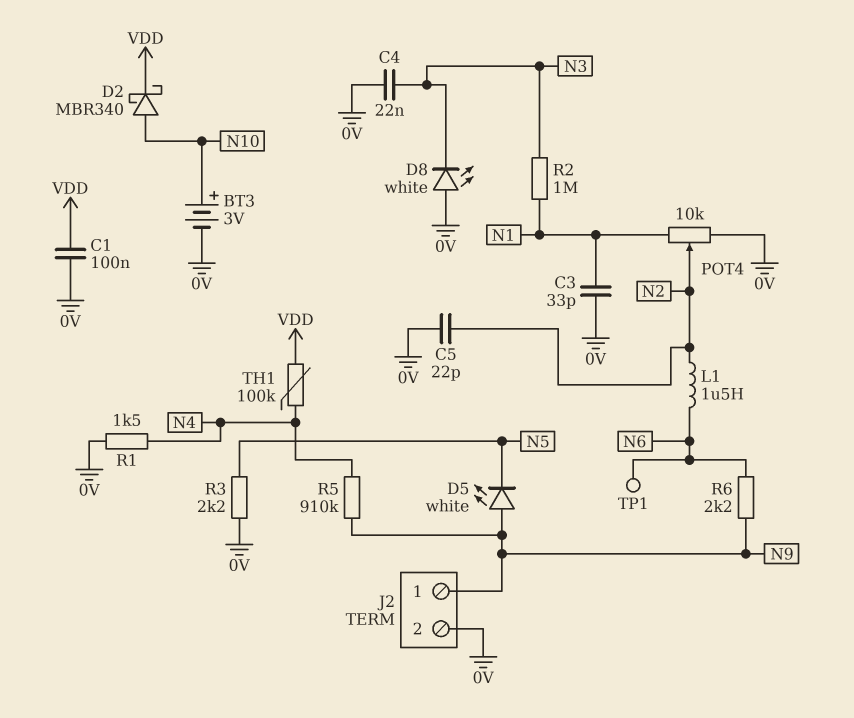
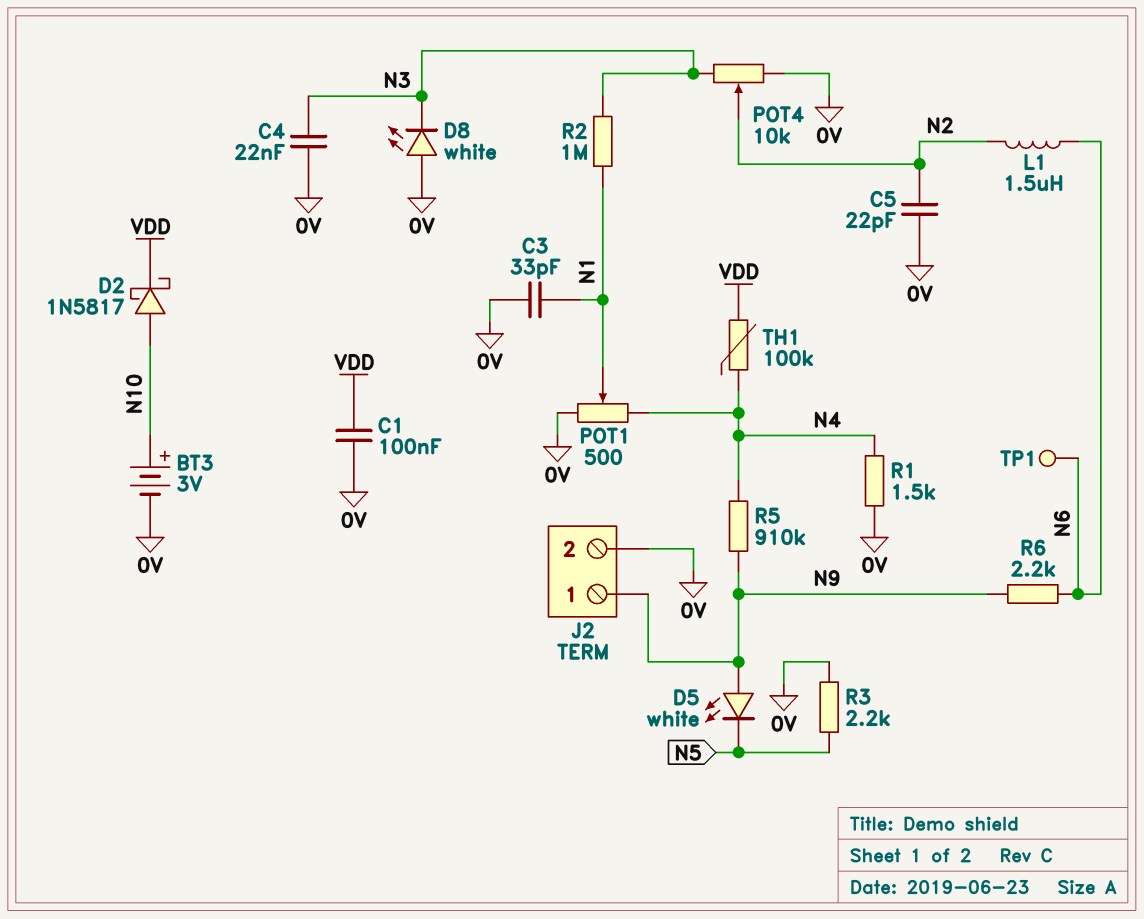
D2: schottky MBR340 (A N10, K VDD) -> schottky 1N5817 (A N10, K VDD)
POT1: none -> 500 (0V, N4, wiper N1)
POT4: 10k (0V, N1, wiper N2) -> 10k (0V, N3, wiper N2)

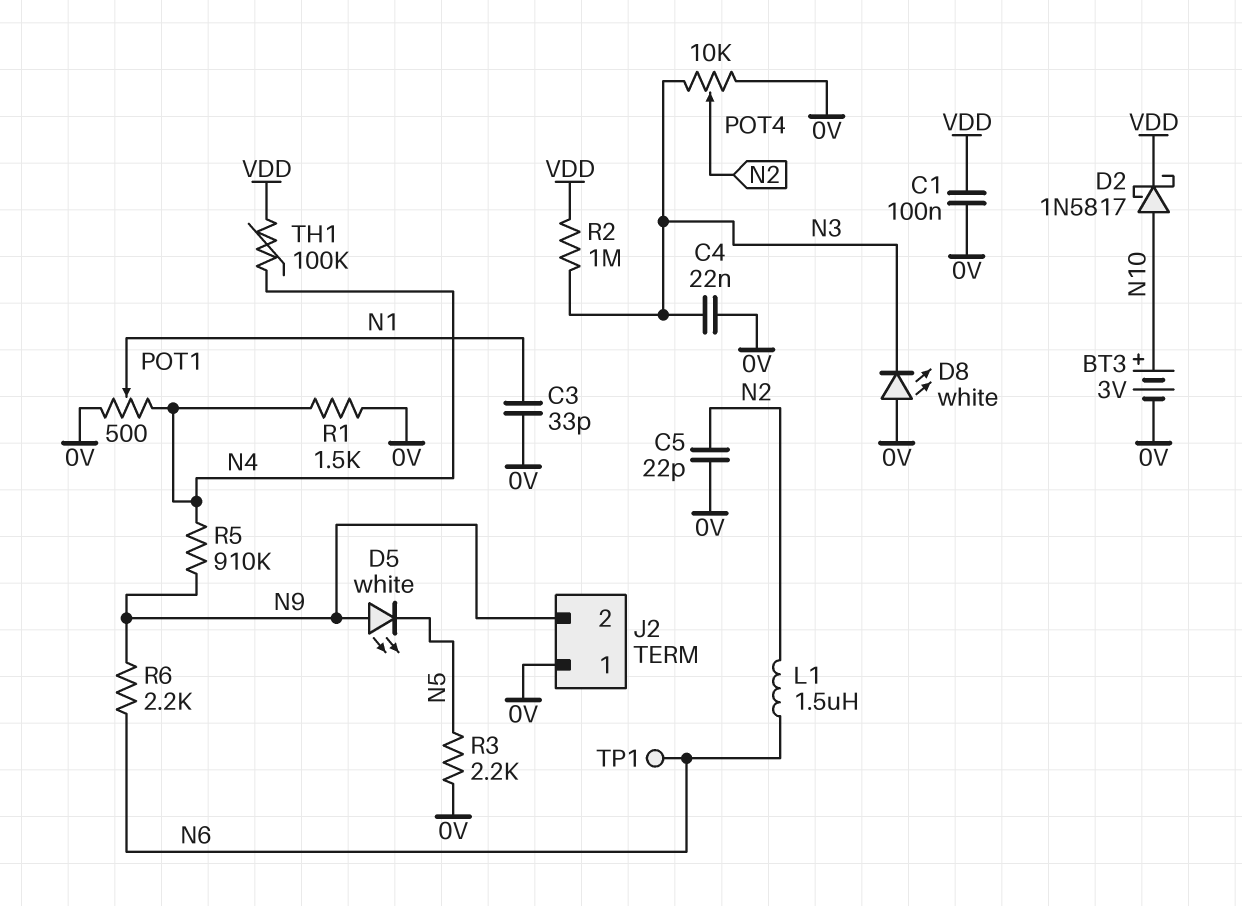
J2 pin 1: N9 -> 0V
J2 pin 2: 0V -> N9
R2: 1M (N1, N3) -> 1M (N3, VDD)

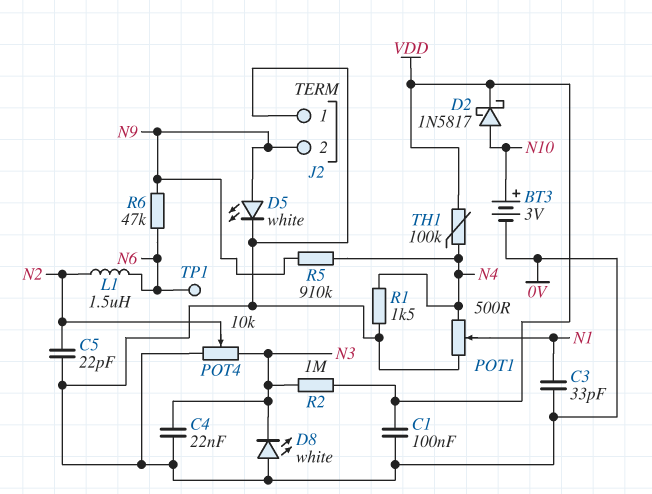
D5: LED white (A N9, K N5) -> LED white (A N9, K 0V)
R3: 2.2k (0V, N5) -> none
R6: 2.2k (N6, N9) -> 47k (N6, N9)

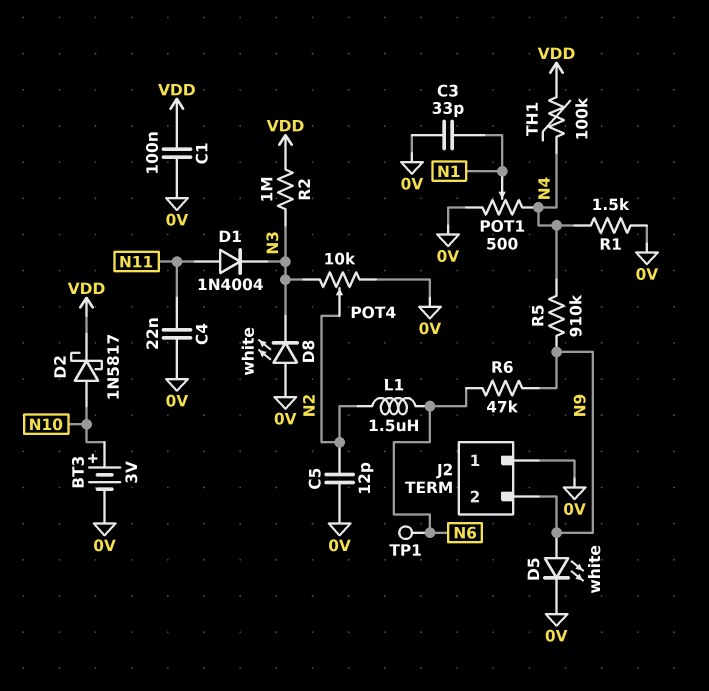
C4: 22nF (0V, N3) -> 22nF (0V, N11)
C5: 22pF (0V, N2) -> 12pF (0V, N2)
D1: none -> diode 1N4004 (A N11, K N3)

